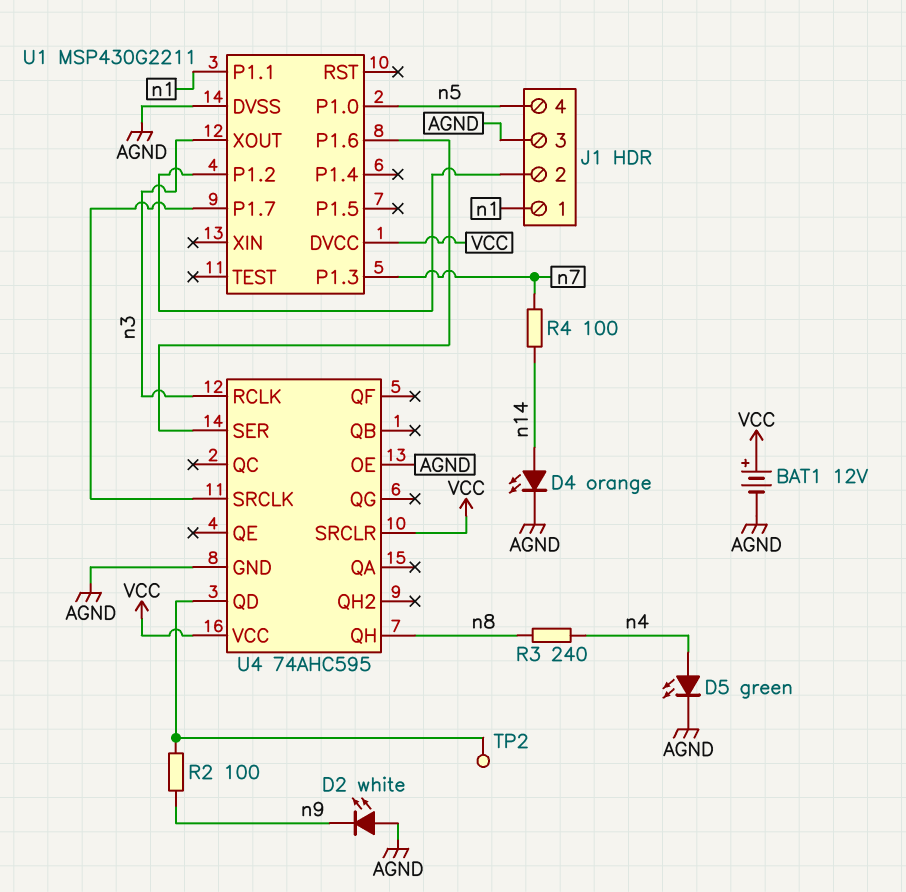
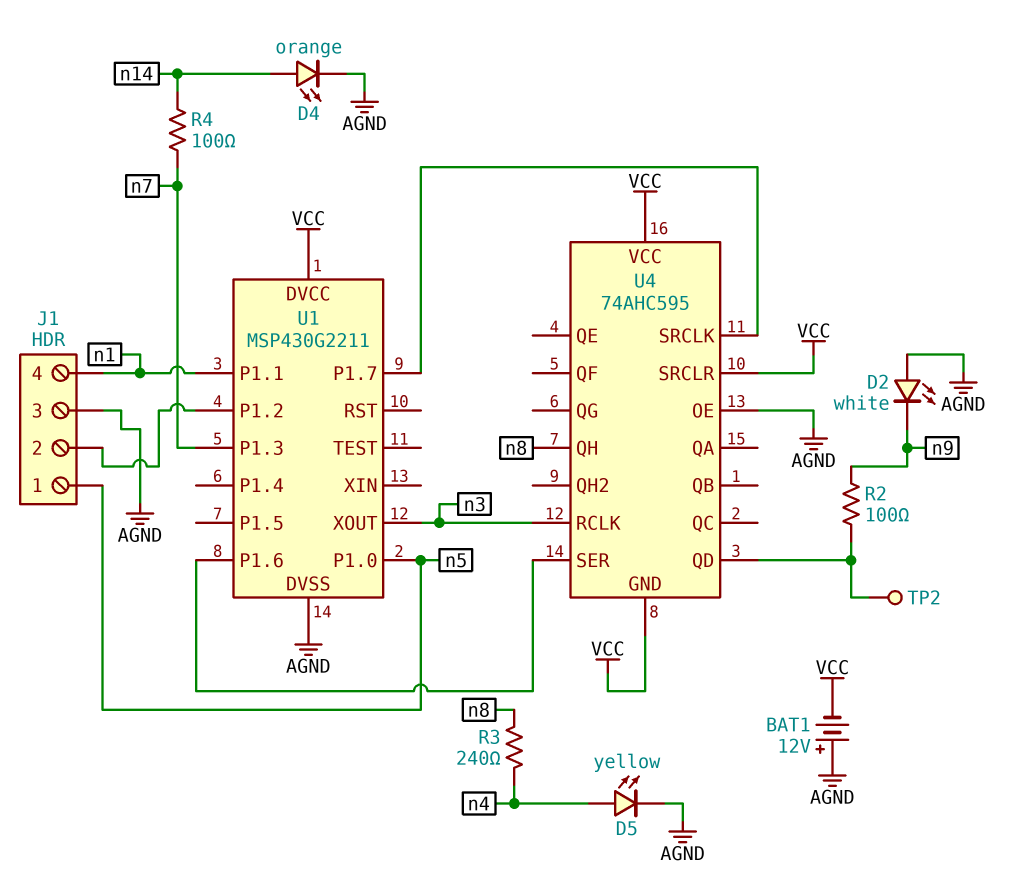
BAT1: 12V (plus VCC, minus AGND) -> 12V (plus AGND, minus VCC)
D5: LED green (A n4, K AGND) -> LED yellow (A n4, K AGND)
J1 pin 1: n1 -> n5
J1 pin 4: n5 -> n1
U4 pin GND: AGND -> VCC

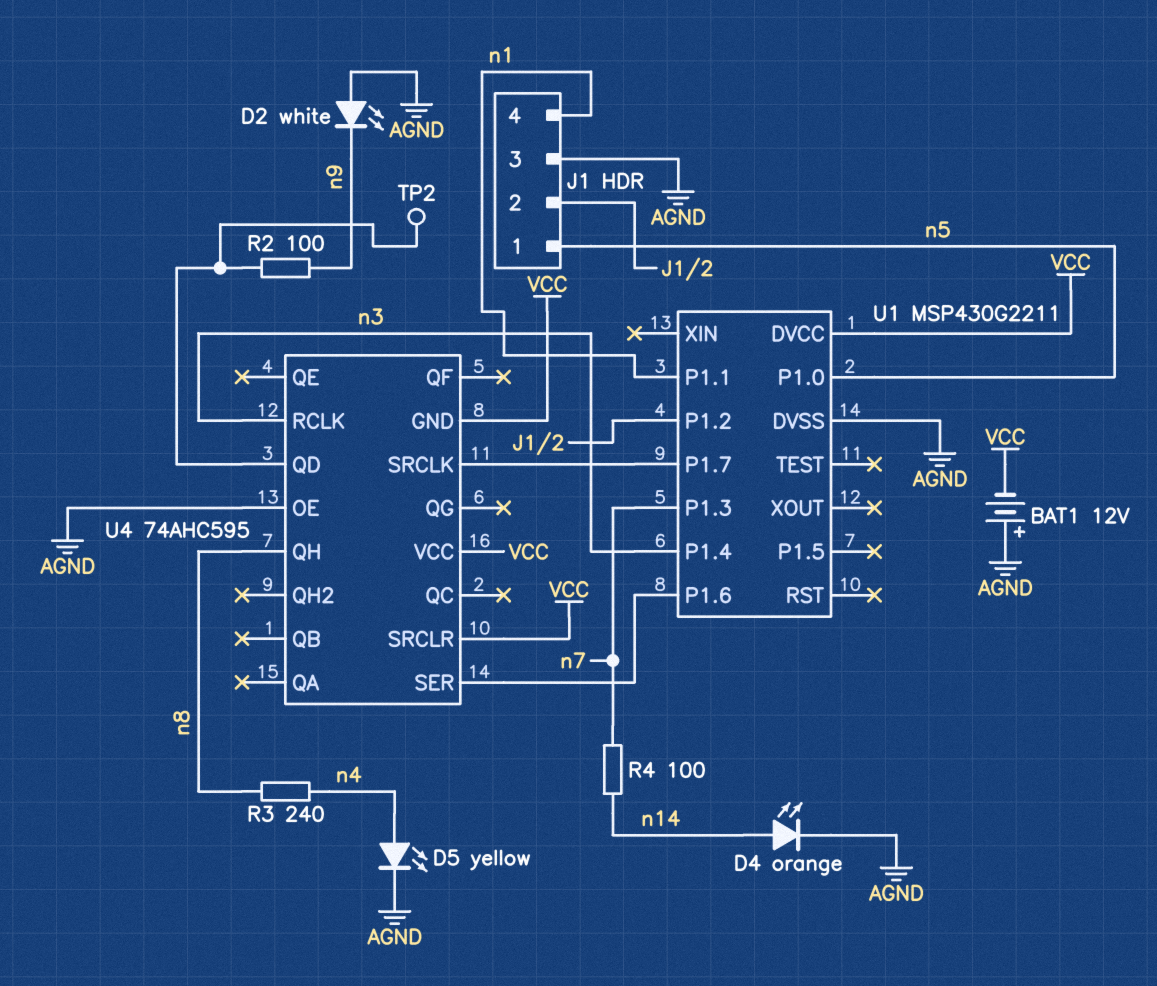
U1 pin P1.4: none -> n3
U1 pin XOUT: n3 -> none

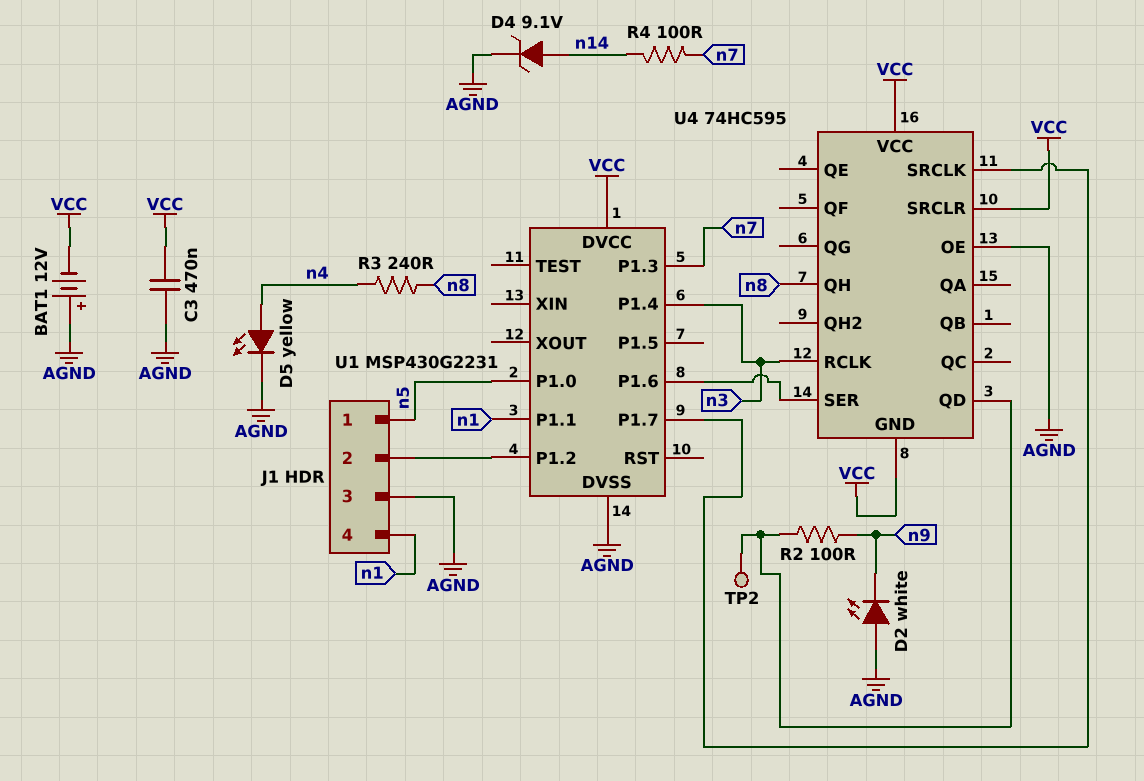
C3: none -> 470nF (AGND, VCC)
D4: LED orange (A n14, K AGND) -> zener 9.1V (A n14, K AGND)
U1: MSP430G2211 -> MSP430G2231
U4: 74AHC595 -> 74HC595

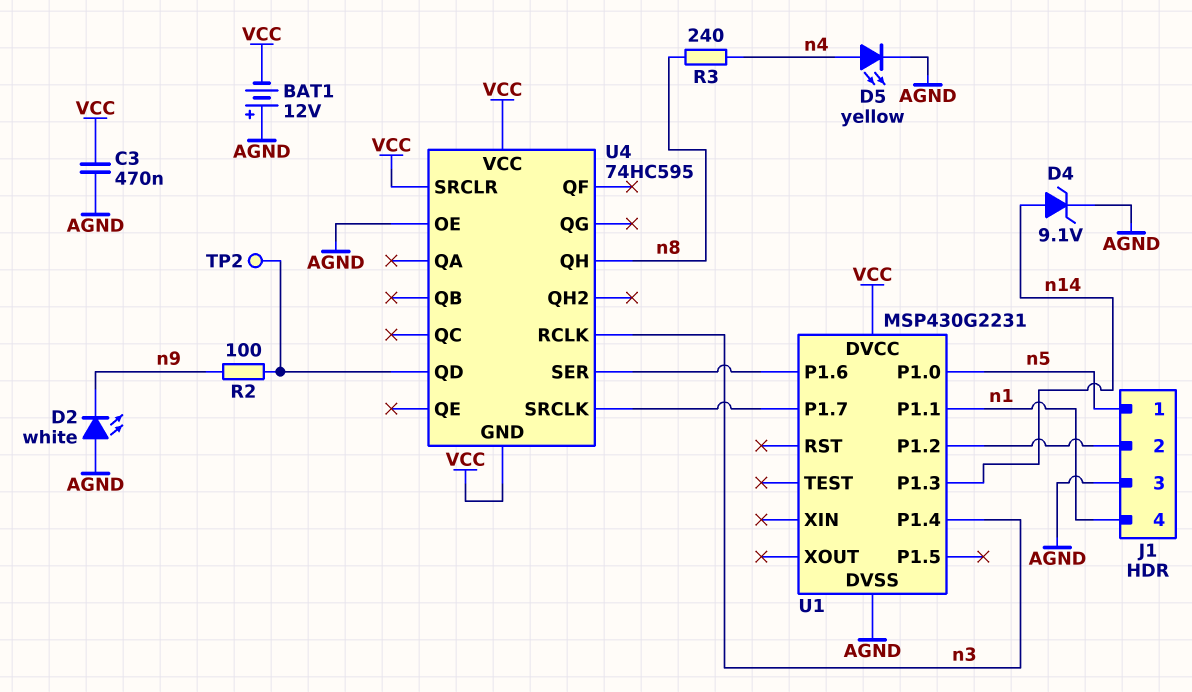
R4: 100 (n7, n14) -> none
U1 pin P1.3: n7 -> n14

